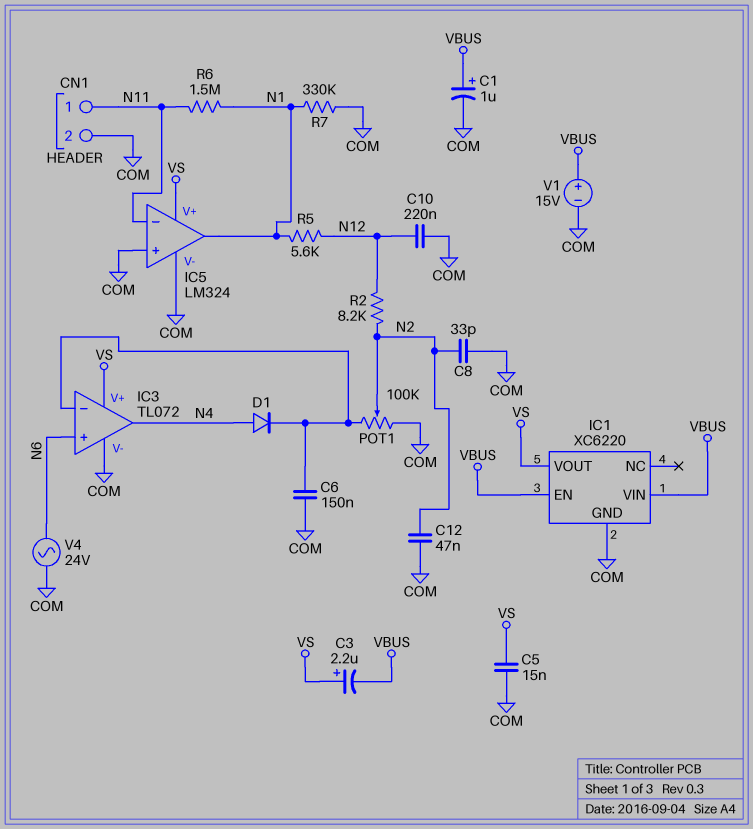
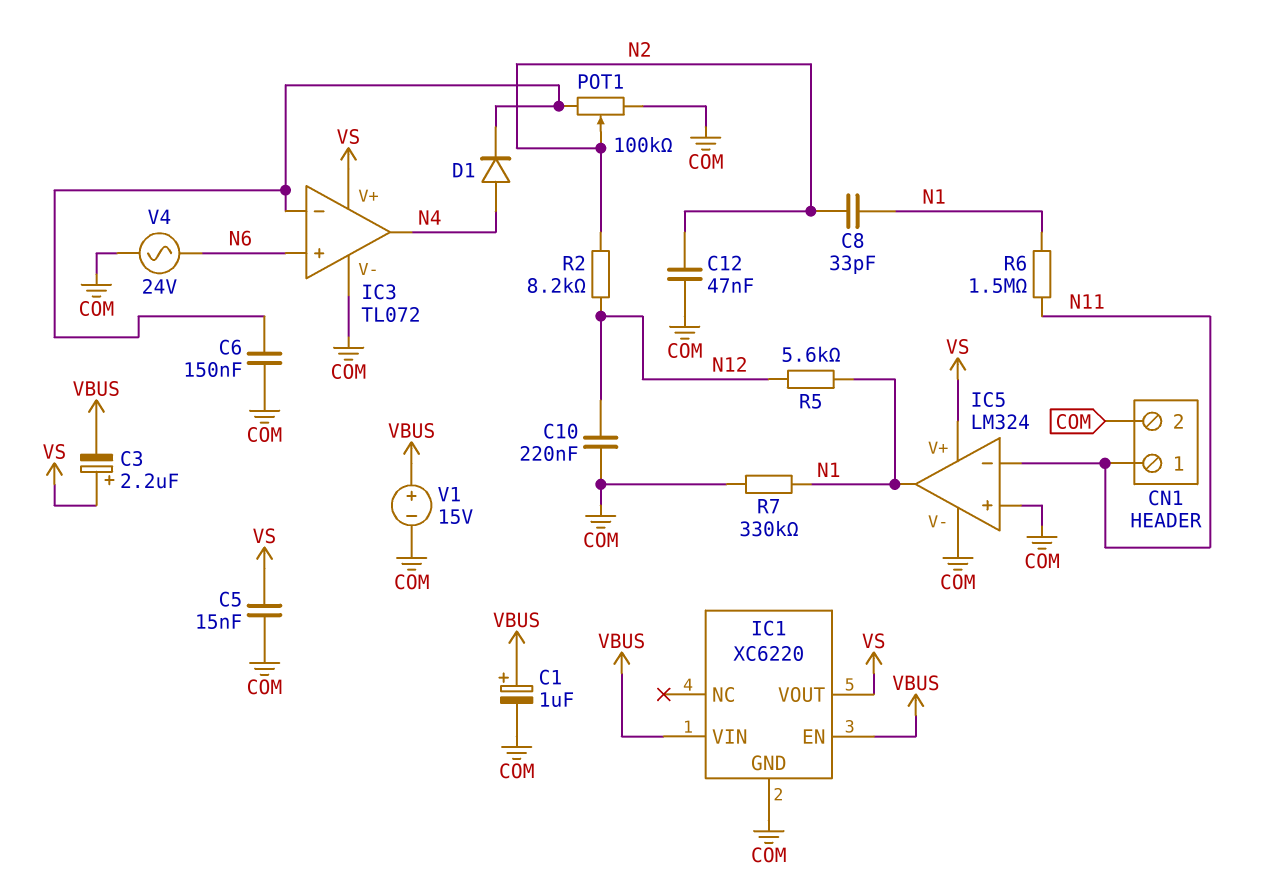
C8: 33pF (COM, N2) -> 33pF (N1, N2)

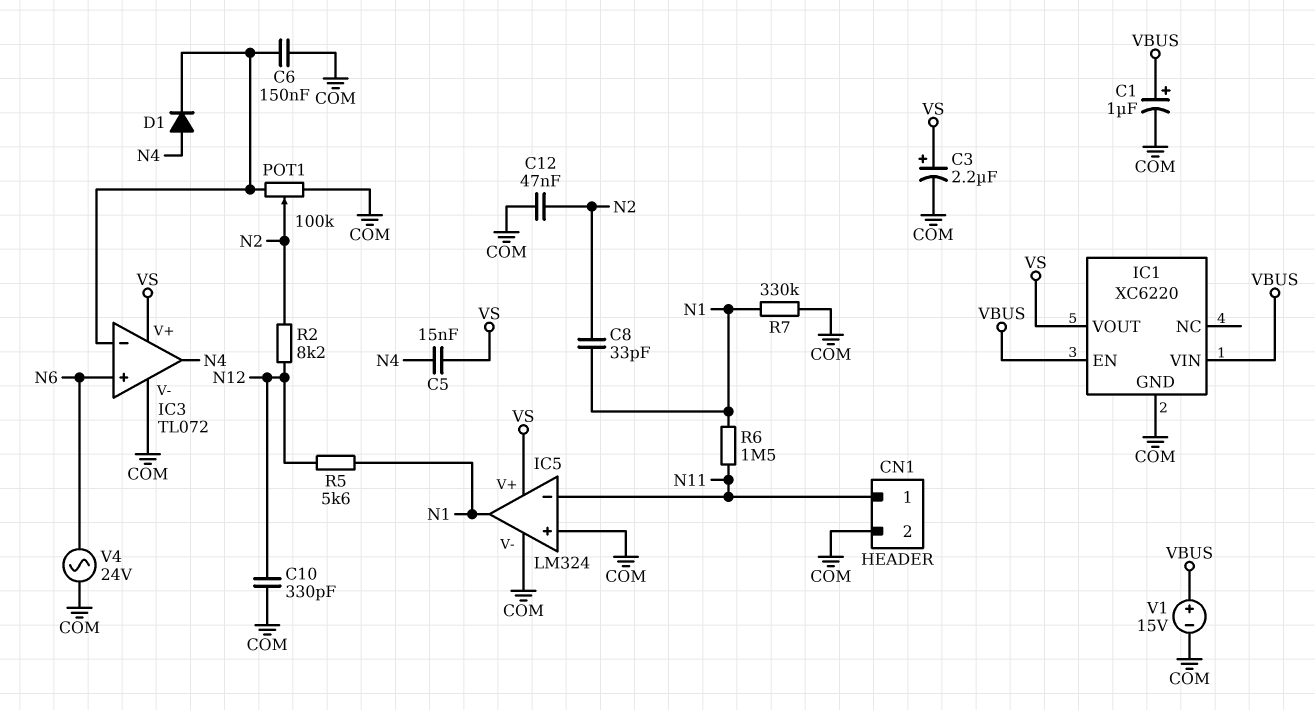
C3: 2.2uF (plus VS, minus VBUS) -> 2.2uF (plus VS, minus COM)
C5: 15nF (COM, VS) -> 15nF (N4, VS)
C10: 220nF (COM, N12) -> 330pF (COM, N12)

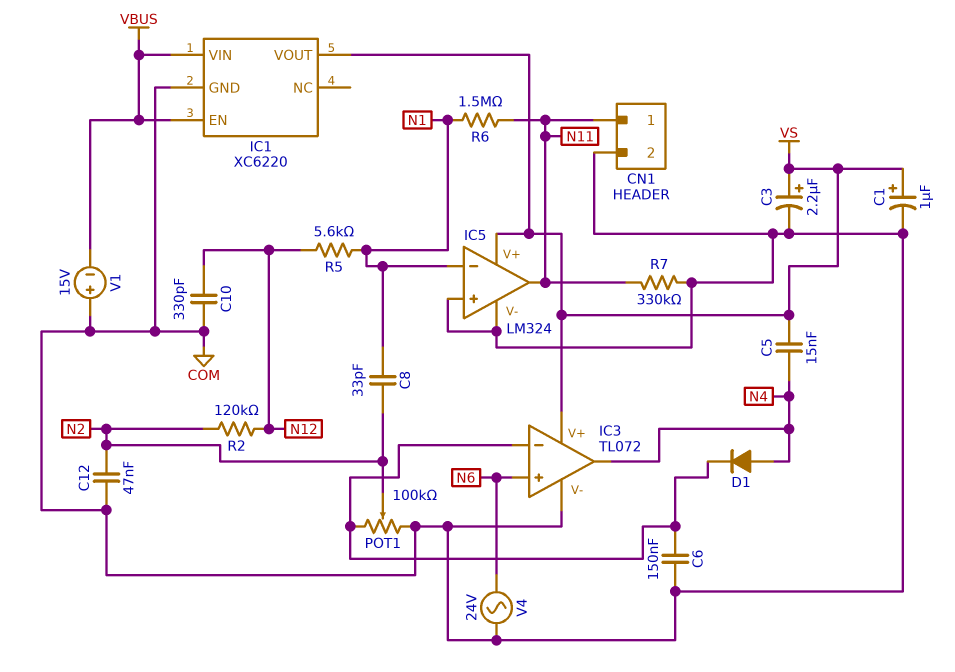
C1: 1uF (plus VBUS, minus COM) -> 1uF (plus VS, minus COM)
IC5 pin in-: N11 -> N1
IC5 pin out: N1 -> N11
R2: 8.2k (N2, N12) -> 120k (N2, N12)
R7: 330k (COM, N1) -> 330k (COM, N11)
V1: 15V (plus VBUS, minus COM) -> 15V (plus COM, minus VBUS)

